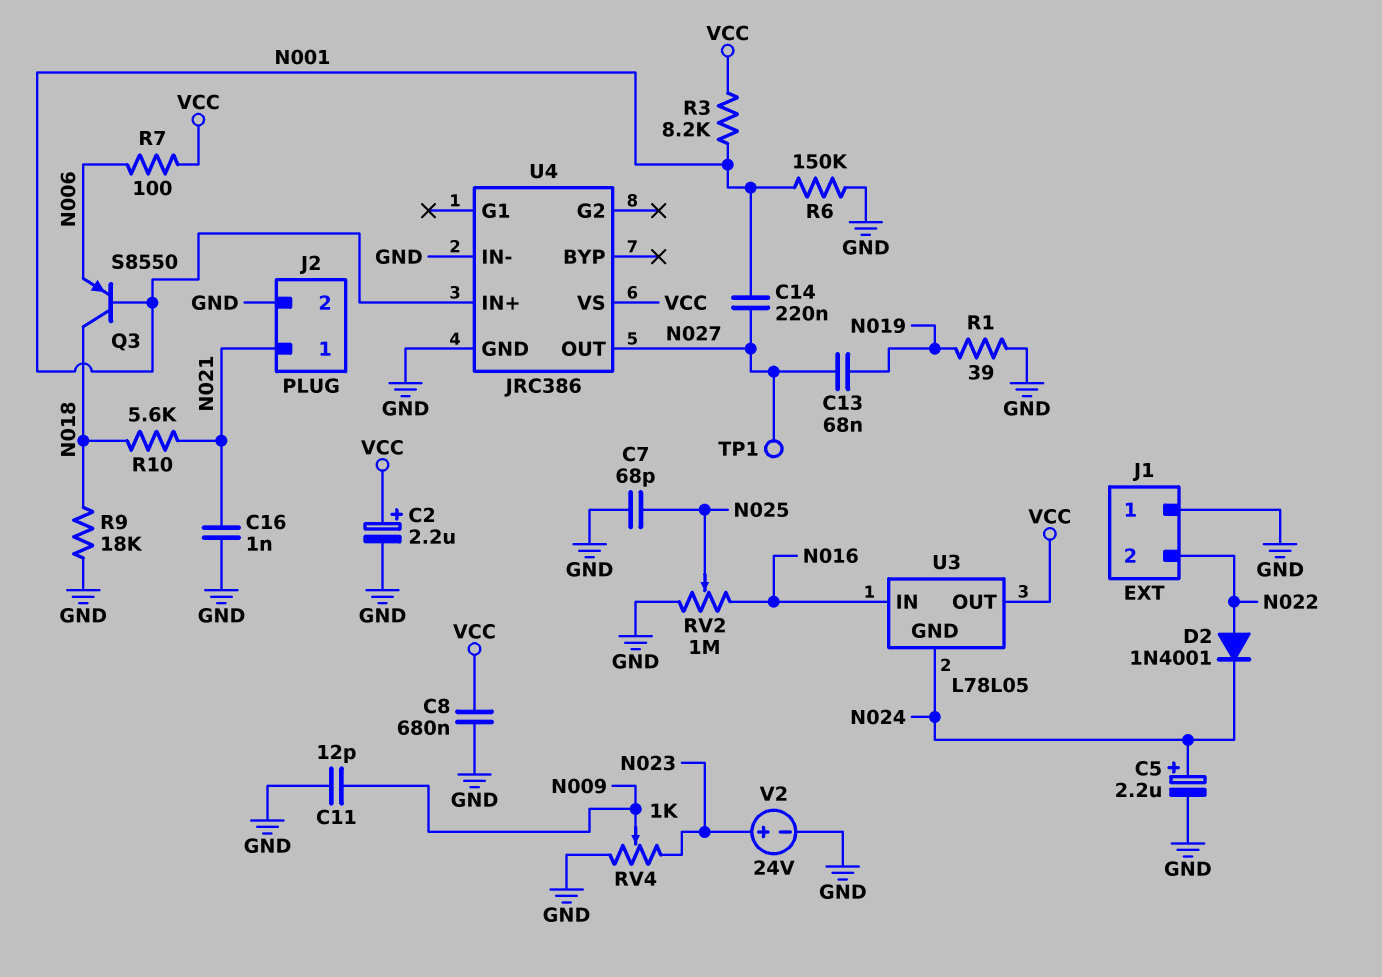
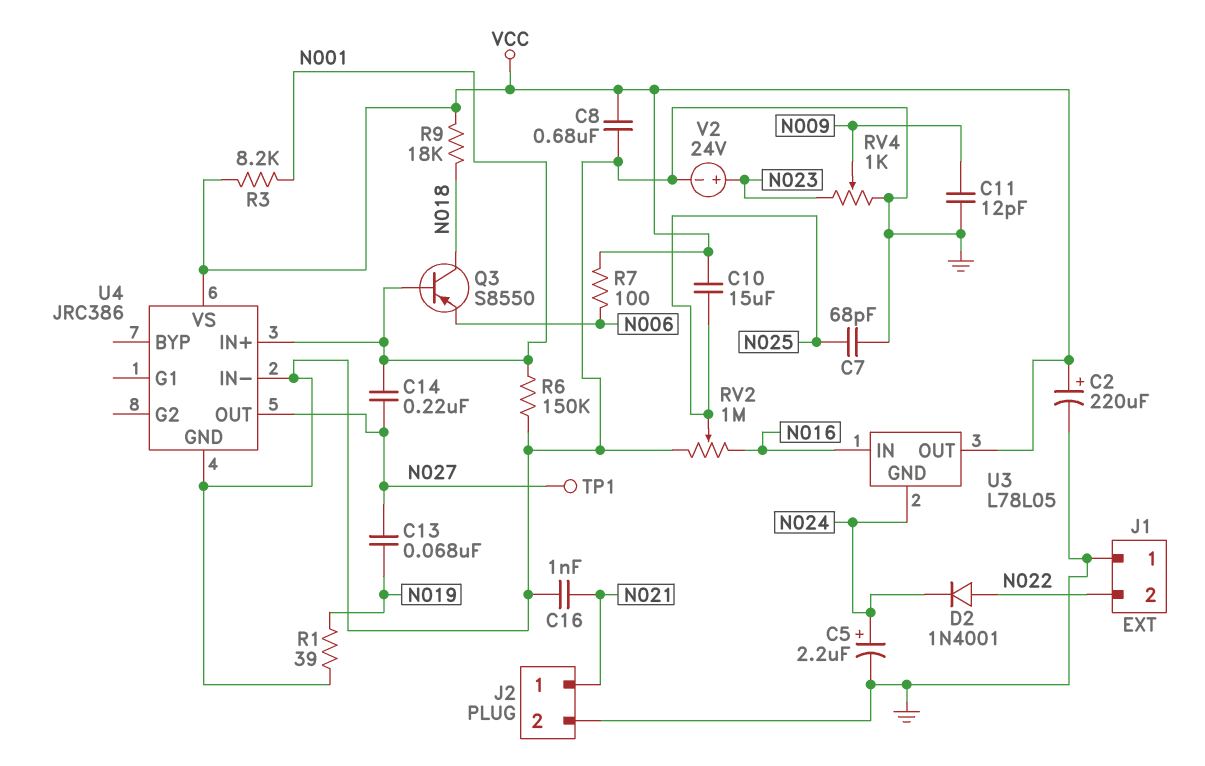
C2: 2.2uF (plus VCC, minus GND) -> 220uF (plus VCC, minus GND)
C10: none -> 15uF (N025, VCC)
R9: 18k (GND, N018) -> 18k (N018, VCC)
R10: 5.6k (N018, N021) -> none

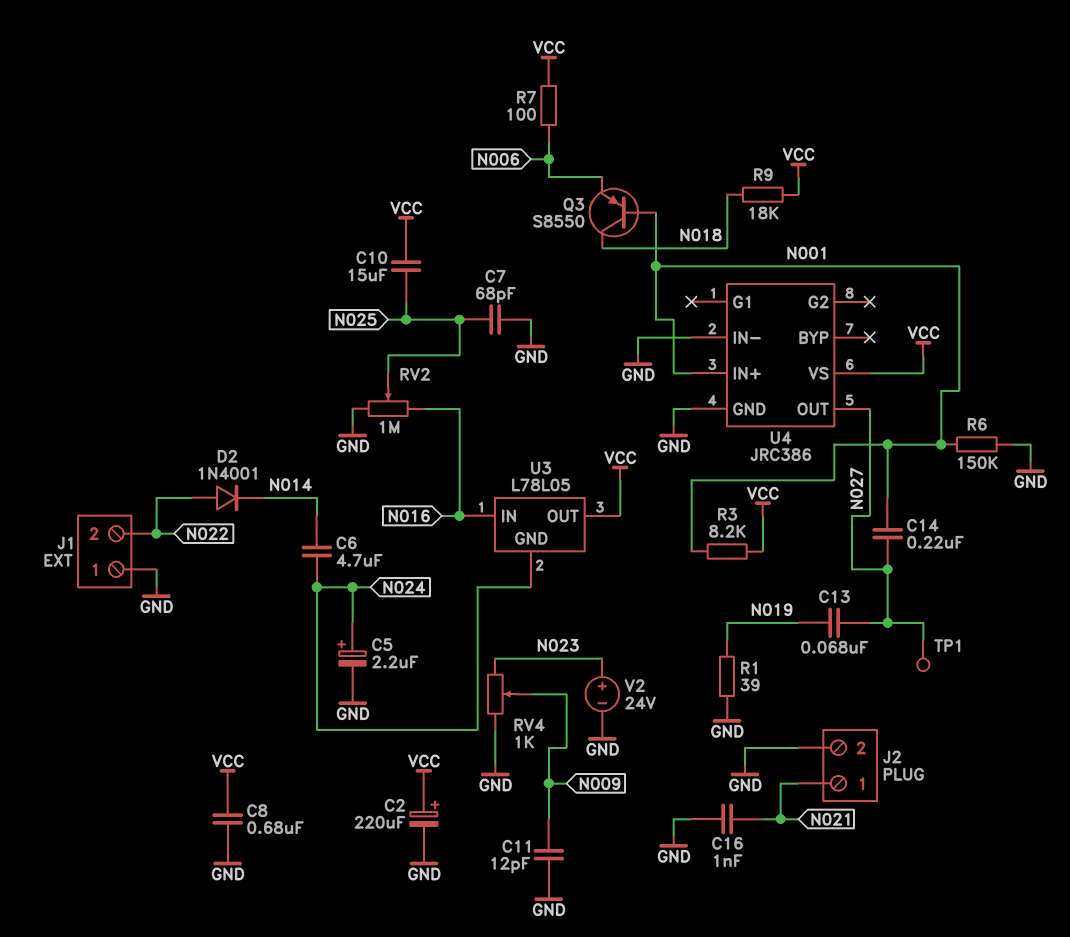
C6: none -> 4.7uF (N014, N024)
D2: diode 1N4001 (A N022, K N024) -> diode 1N4001 (A N022, K N014)

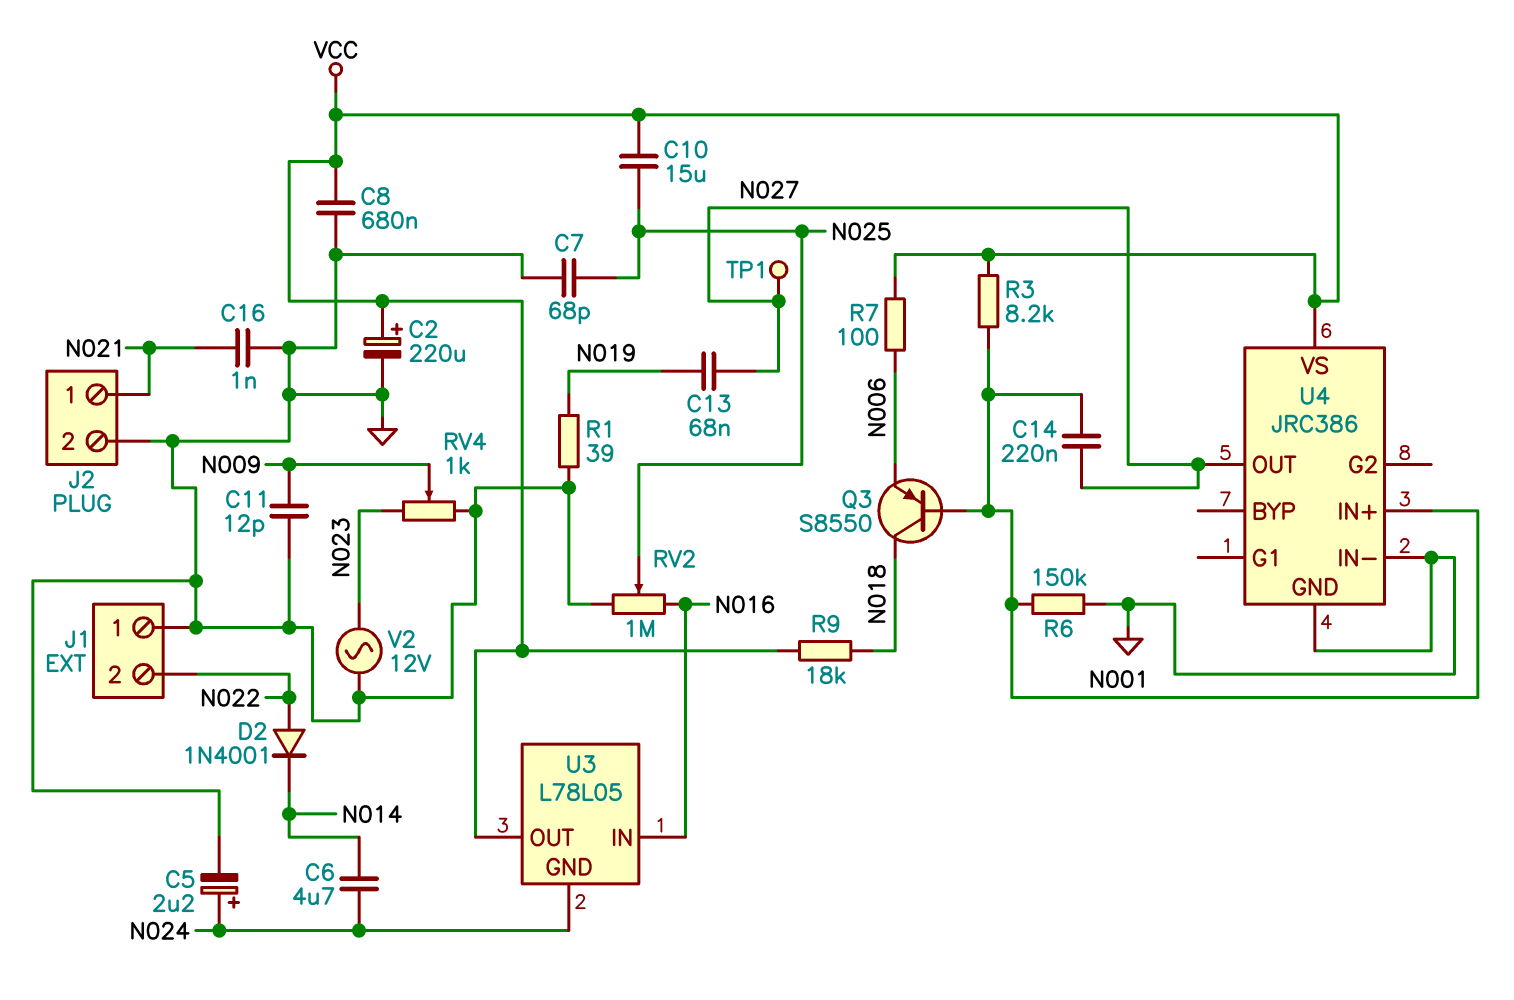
V2: 24V (plus N023, minus GND) -> AC 12V (GND, N023)

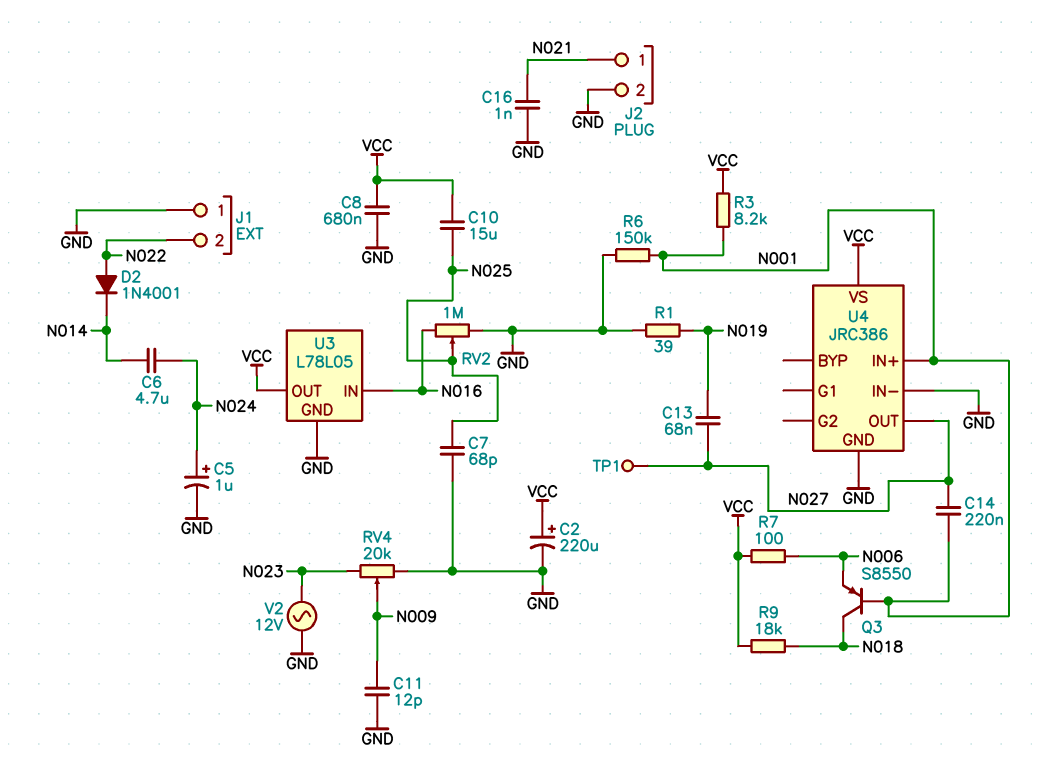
C5: 2.2uF (plus N024, minus GND) -> 1uF (plus N024, minus GND)
RV4: 1k (GND, N023, wiper N009) -> 20k (GND, N023, wiper N009)
U3 pin GND: N024 -> GND

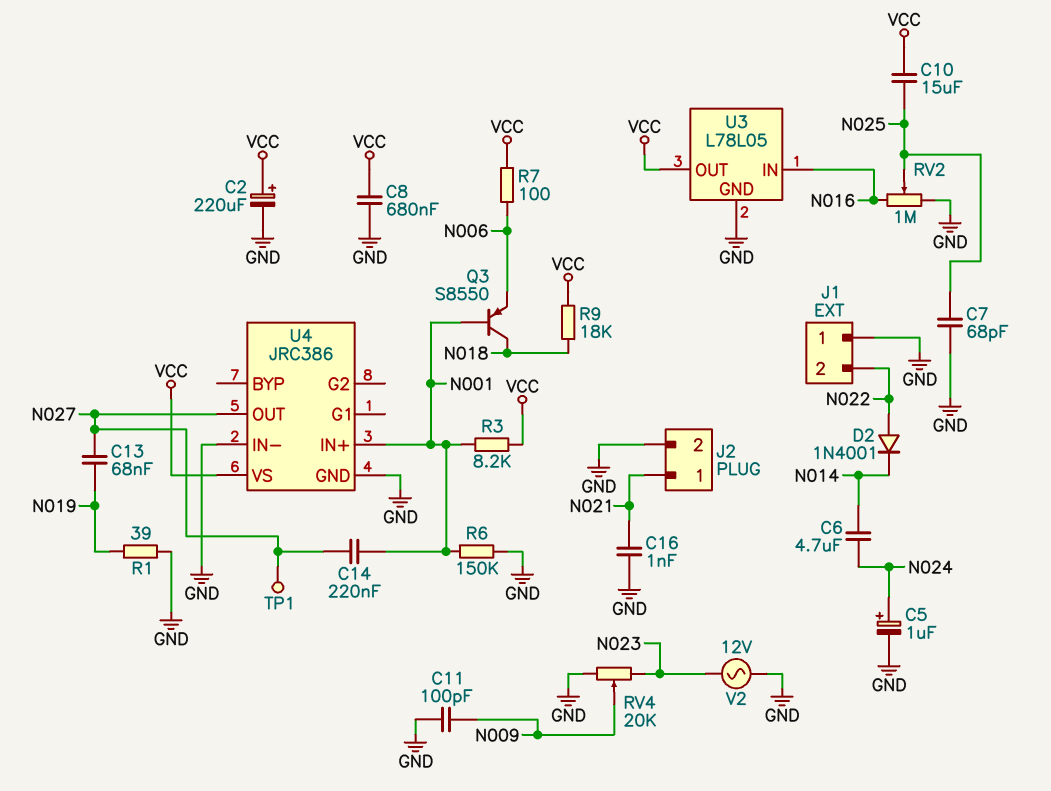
C11: 12pF (GND, N009) -> 100pF (GND, N009)

